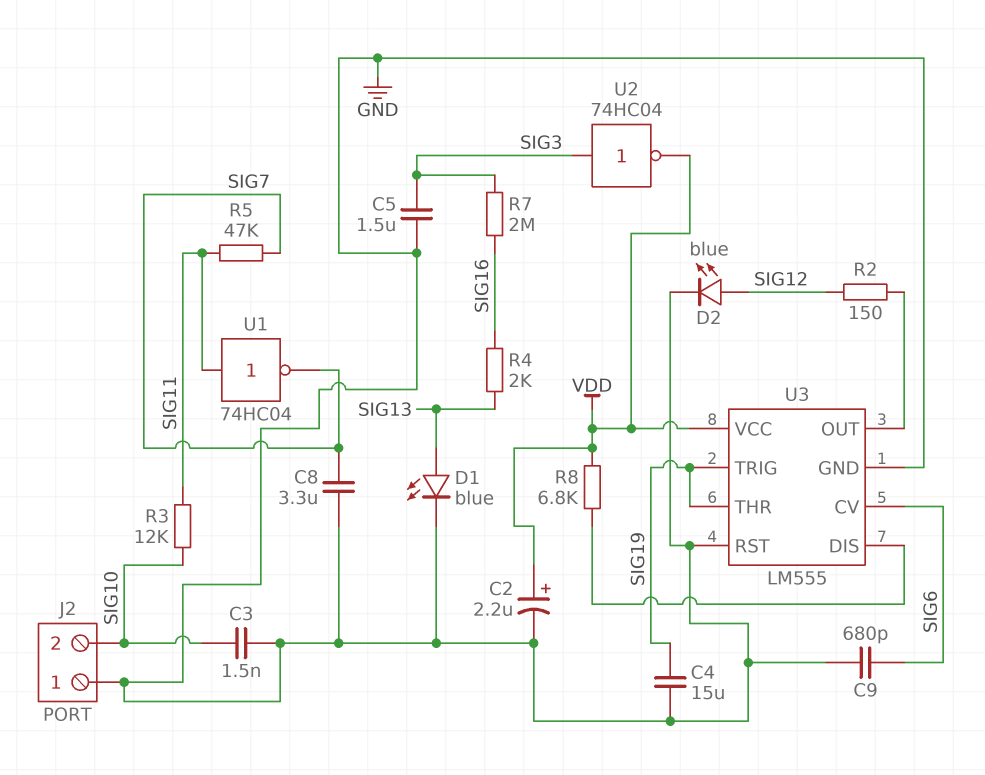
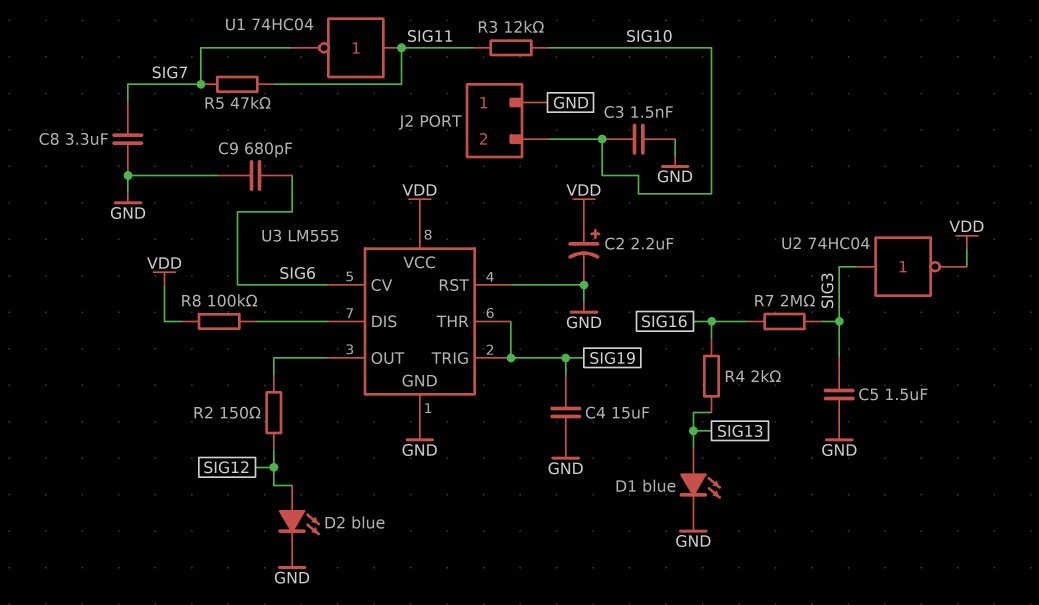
R8: 6.8k (U3/DIS, VDD) -> 100k (U3/DIS, VDD)

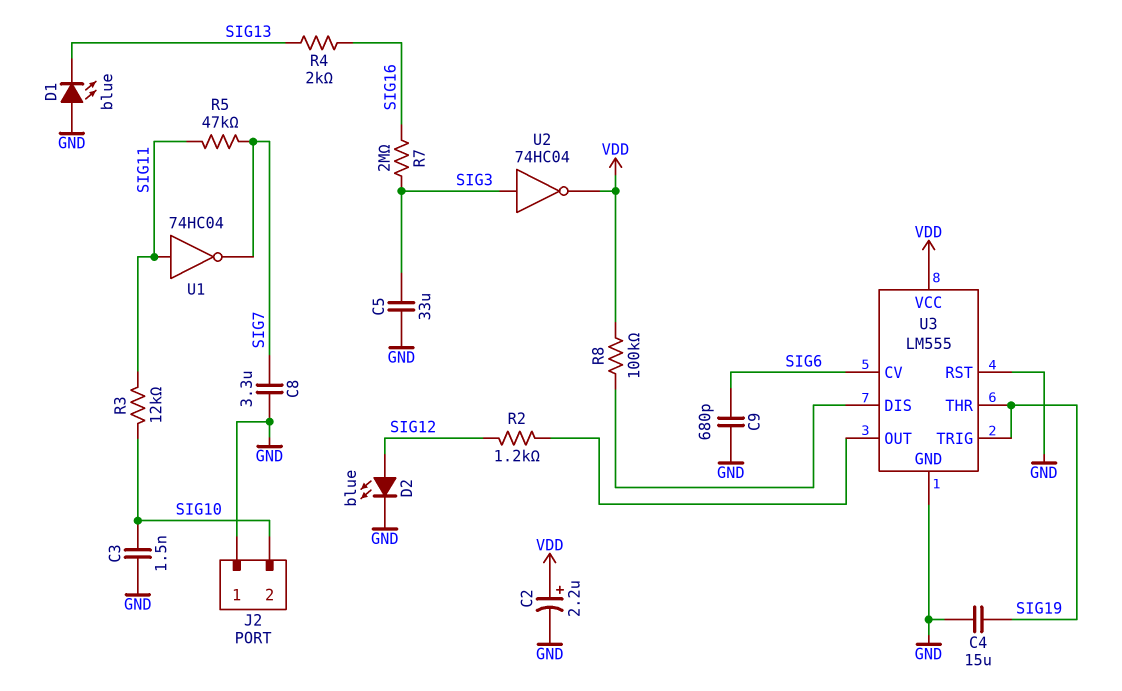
C5: 1.5uF (GND, SIG3) -> 33uF (GND, SIG3)
D1: LED blue (A SIG13, K GND) -> LED blue (A GND, K SIG13)
R2: 150 (SIG12, U3/OUT) -> 1.2k (SIG12, U3/OUT)

